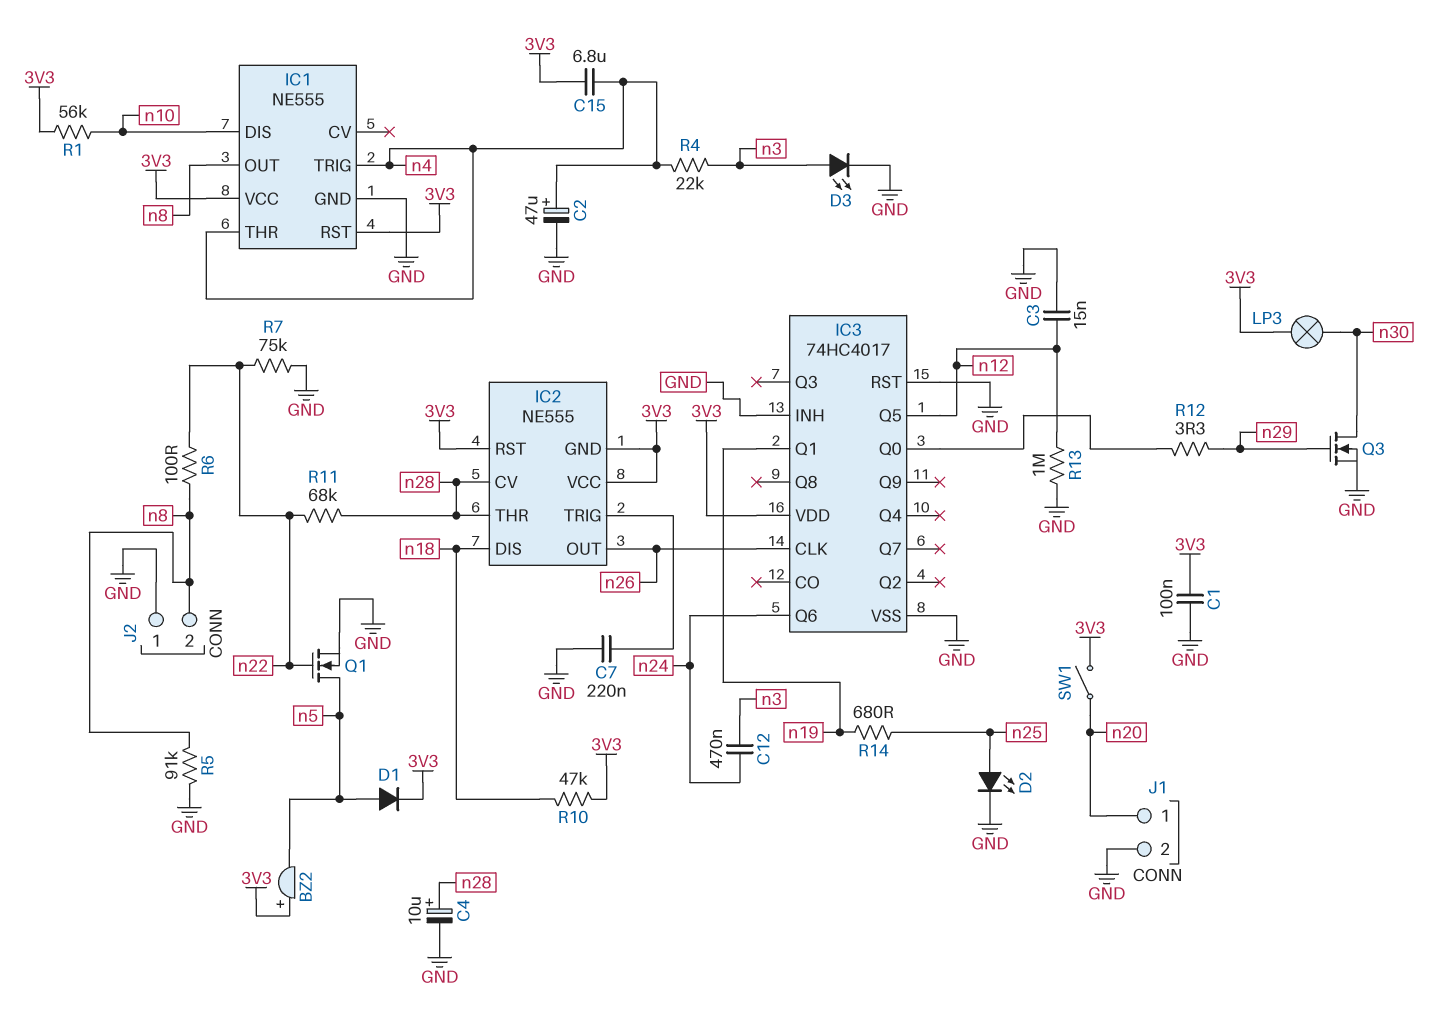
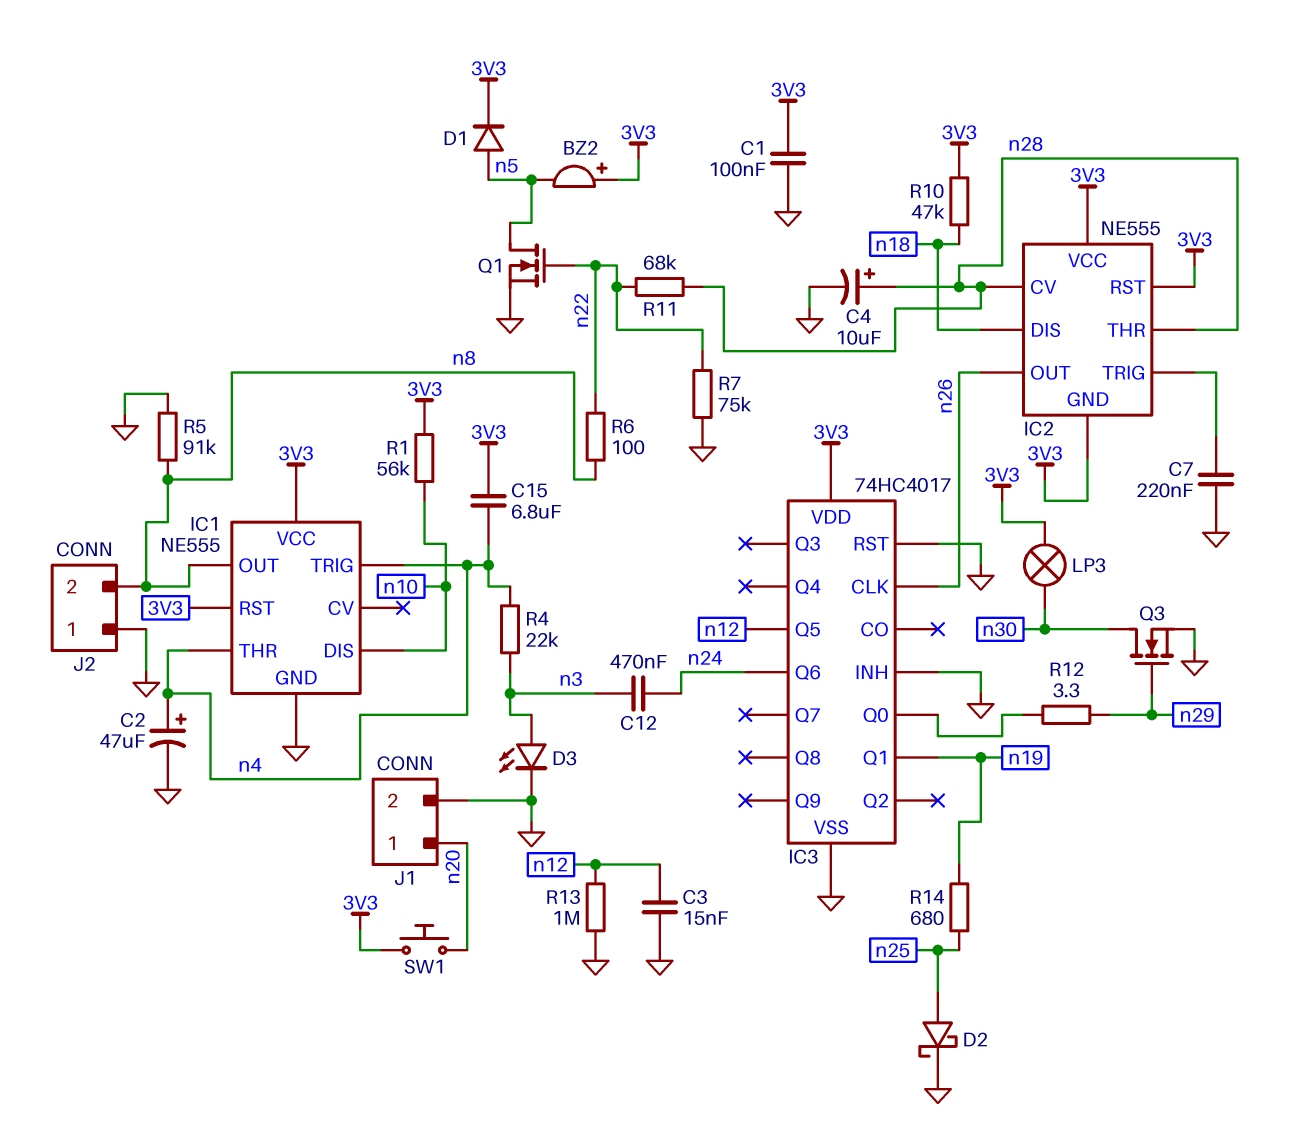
D2: LED (A n25, K GND) -> schottky (A n25, K GND)
SW1: switch (3V3, n20) -> button (3V3, n20)

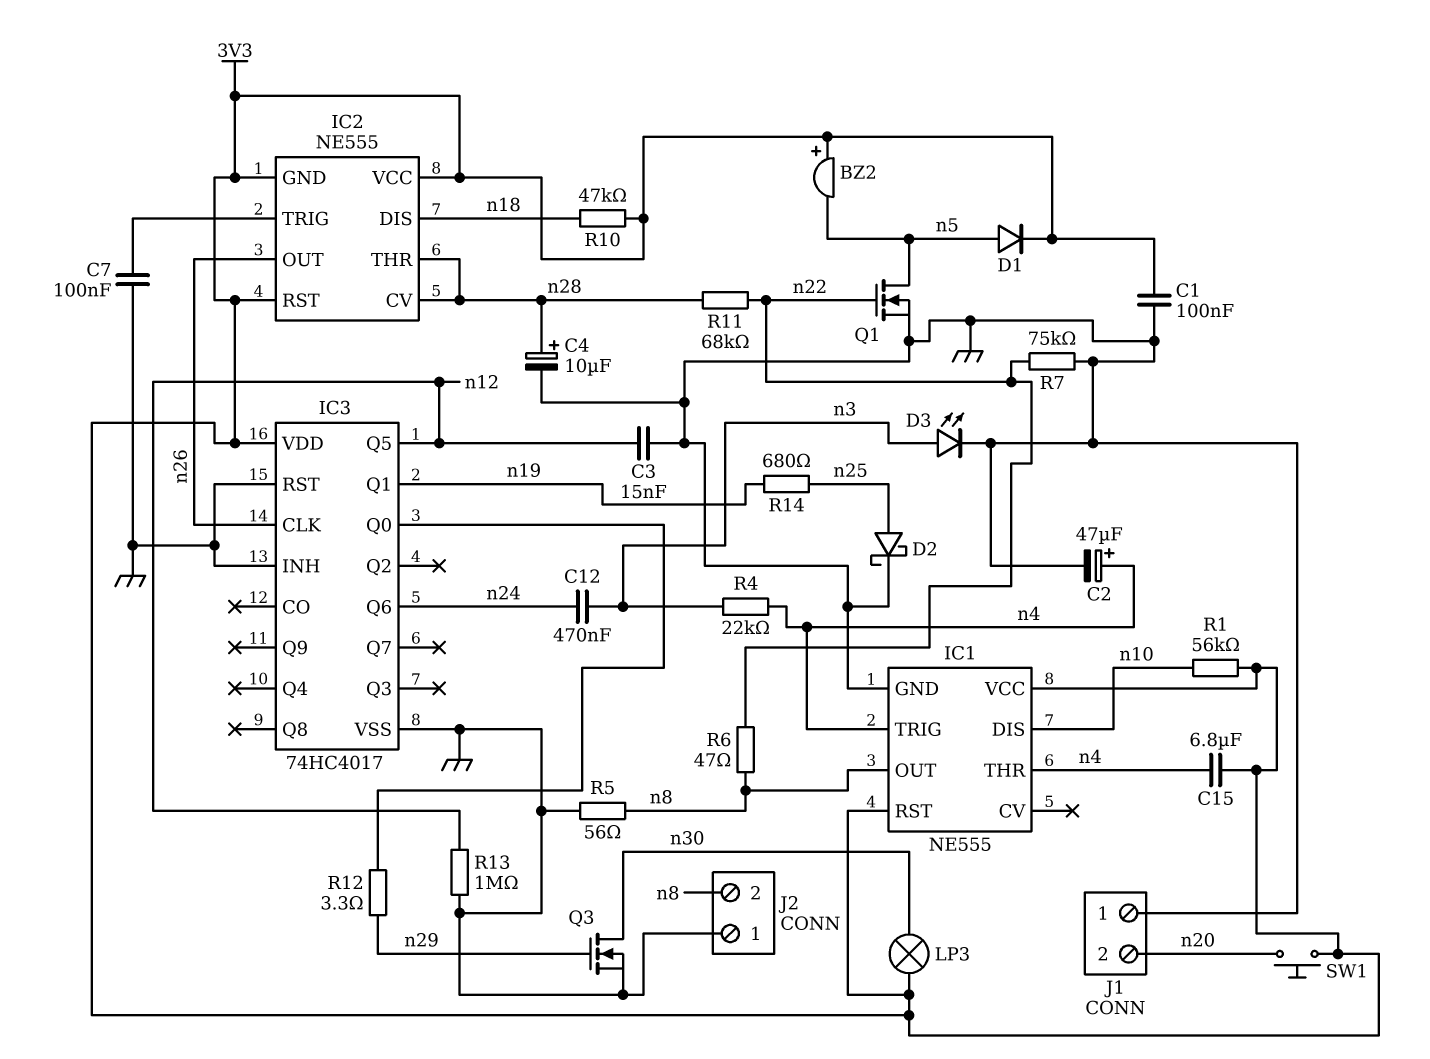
C7: 220nF (GND, IC2/TRIG) -> 100nF (GND, IC2/TRIG)
J1 pin 1: n20 -> GND
J1 pin 2: GND -> n20
R5: 91k (GND, n8) -> 56 (GND, n8)
R6: 100 (n8, n22) -> 47 (n8, n22)

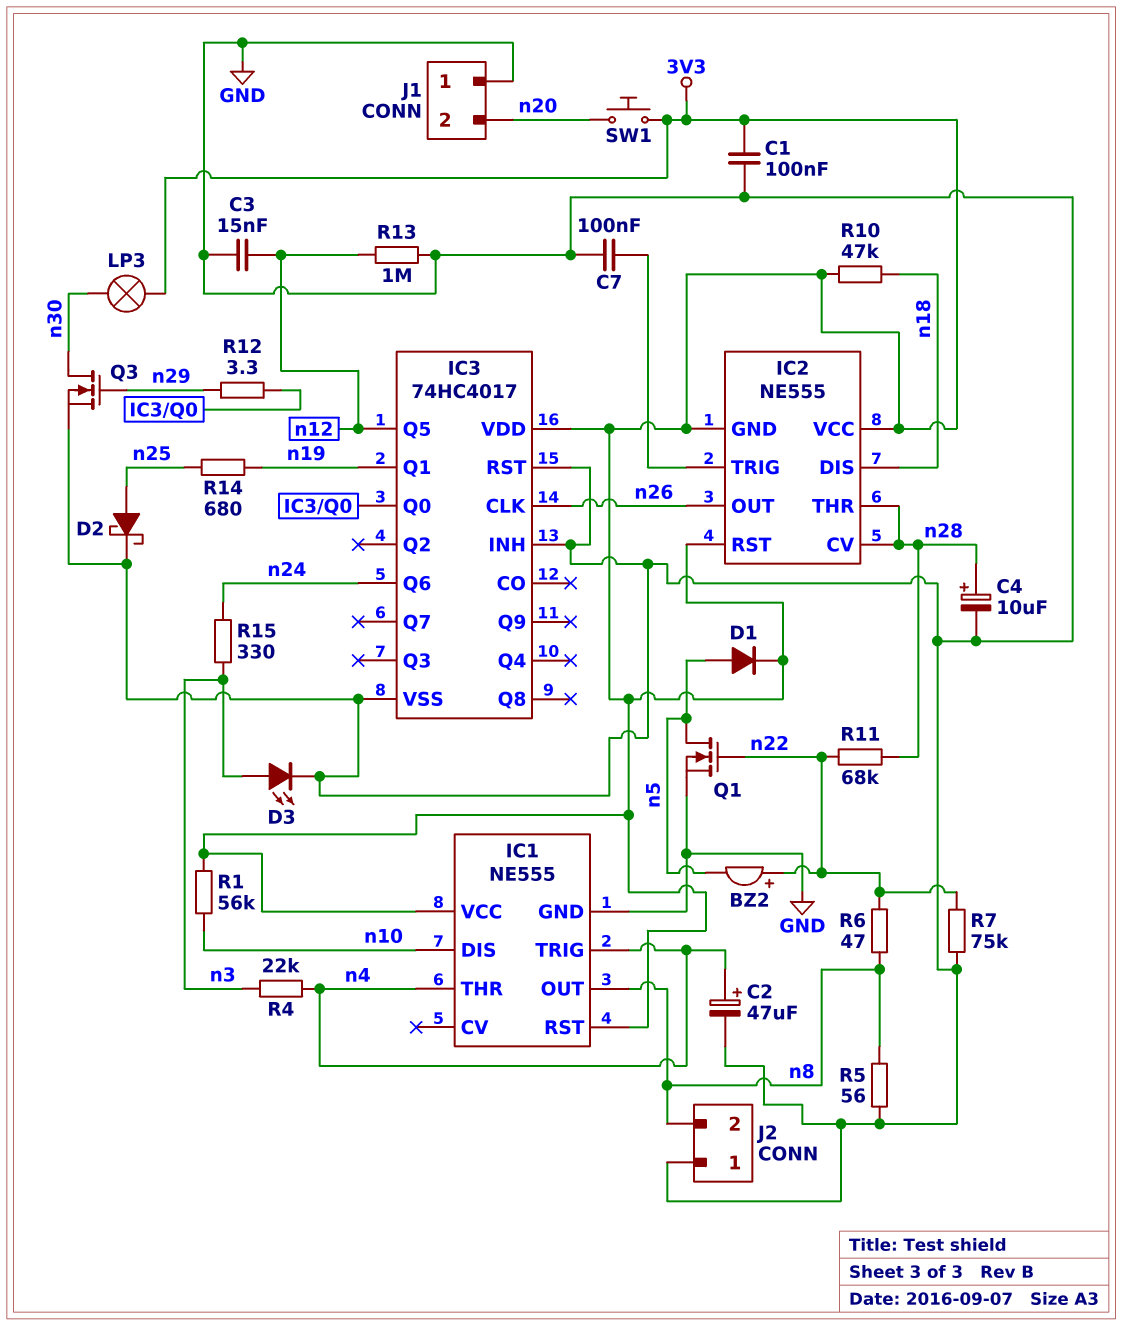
BZ2: buzzer (plus 3V3, minus n5) -> buzzer (plus n22, minus n5)
C12: 470nF (n3, n24) -> none
C15: 6.8uF (3V3, n4) -> none
R15: none -> 330 (n3, n24)

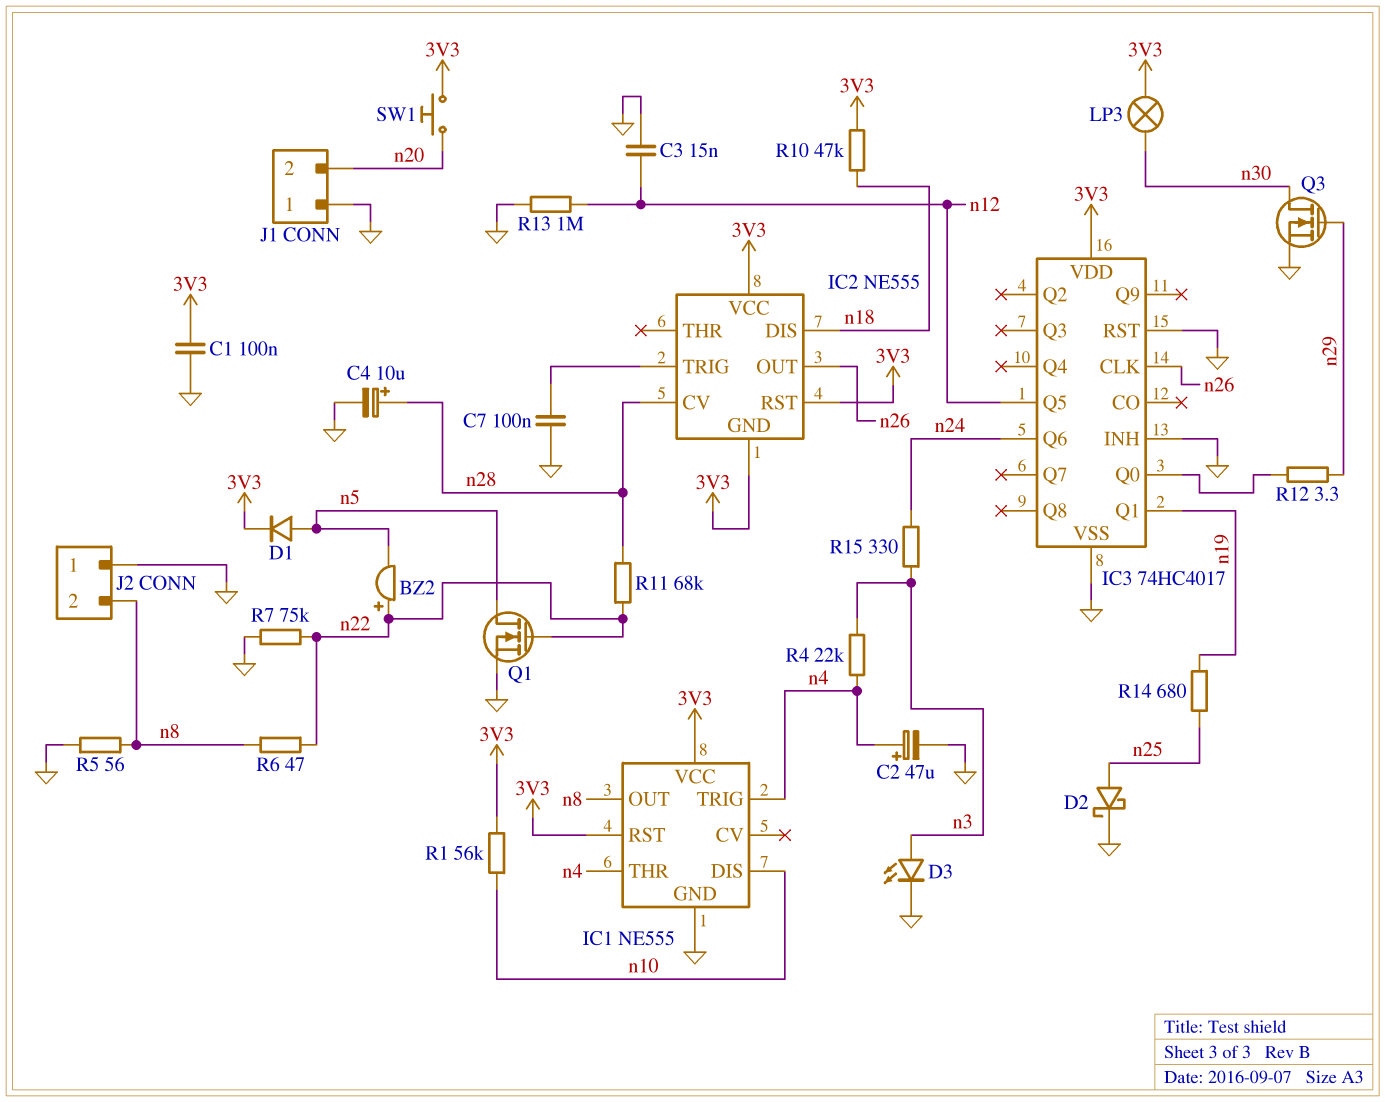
IC2 pin THR: n28 -> none

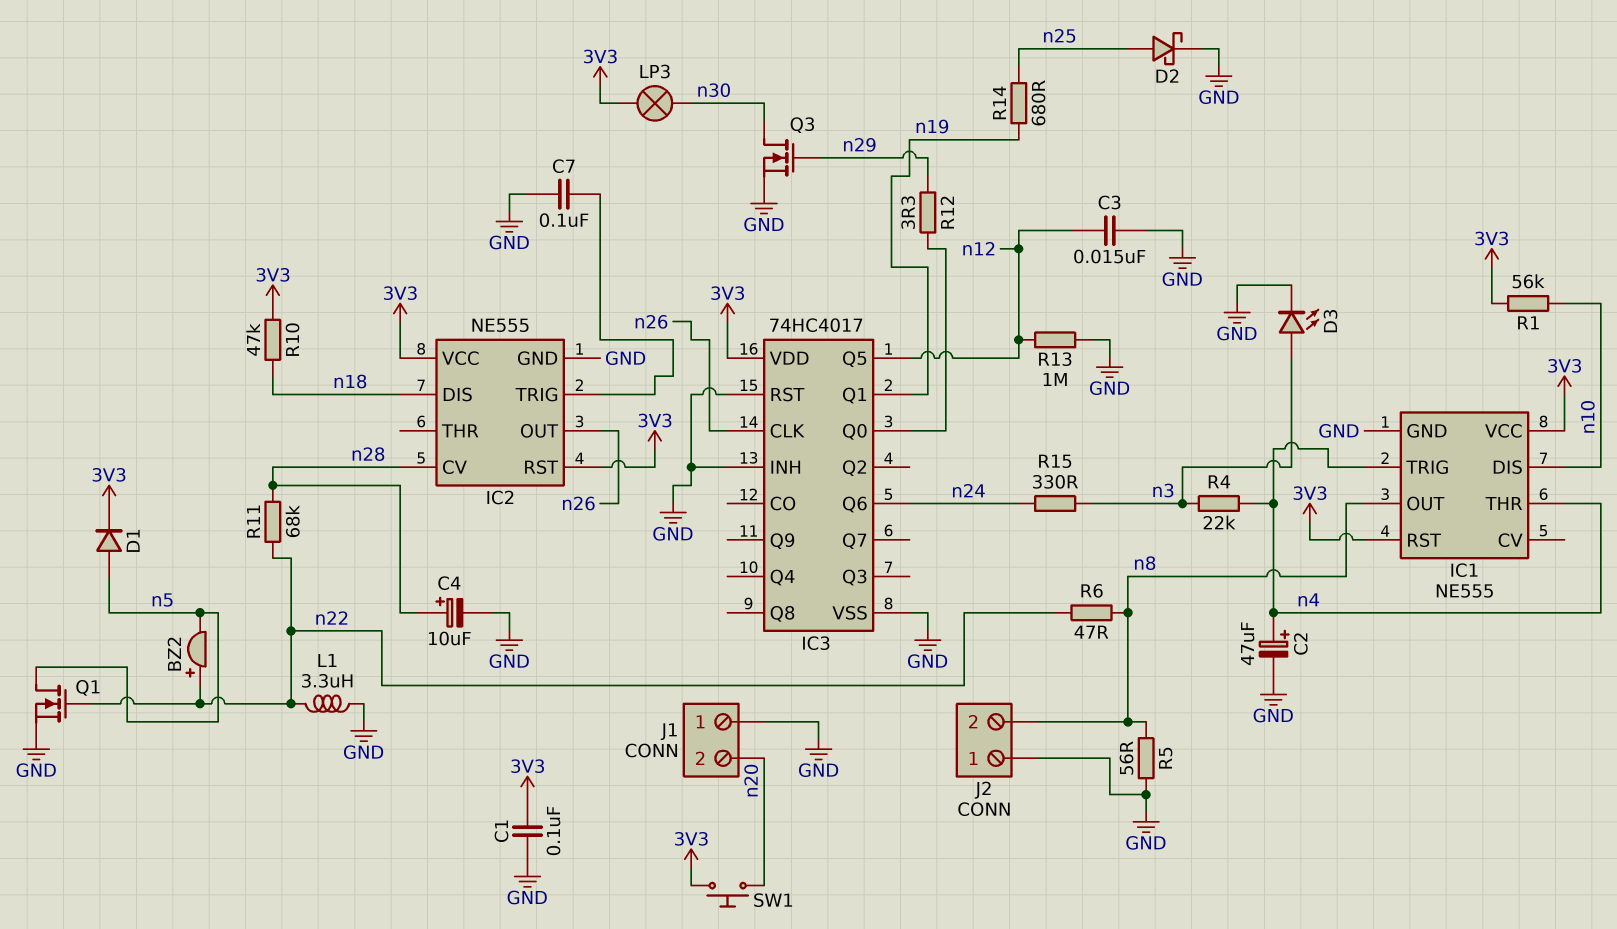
IC2 pin GND: 3V3 -> GND
L1: none -> 3.3uH (GND, n22)
R7: 75k (GND, n22) -> none

